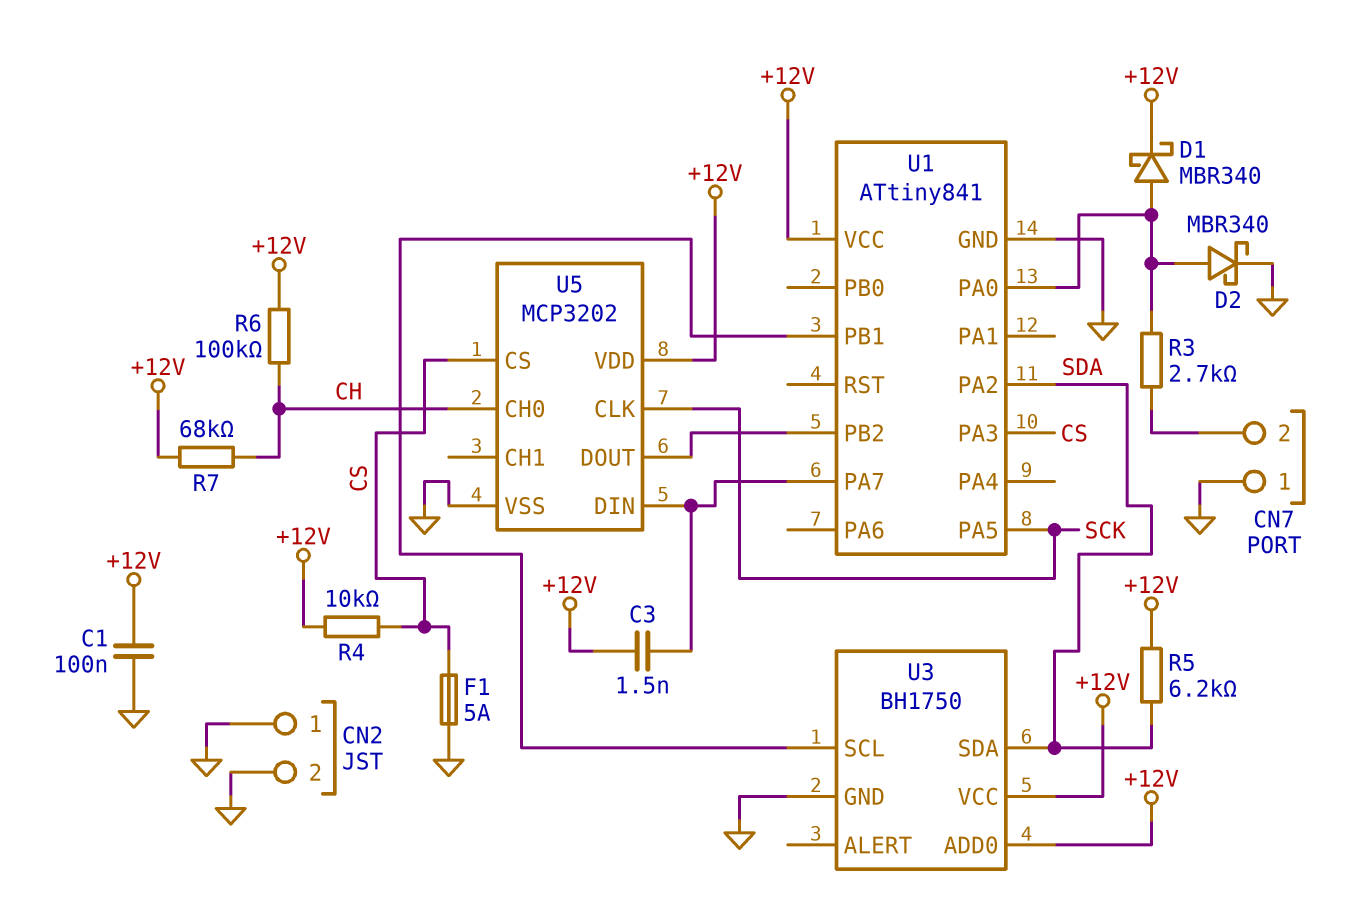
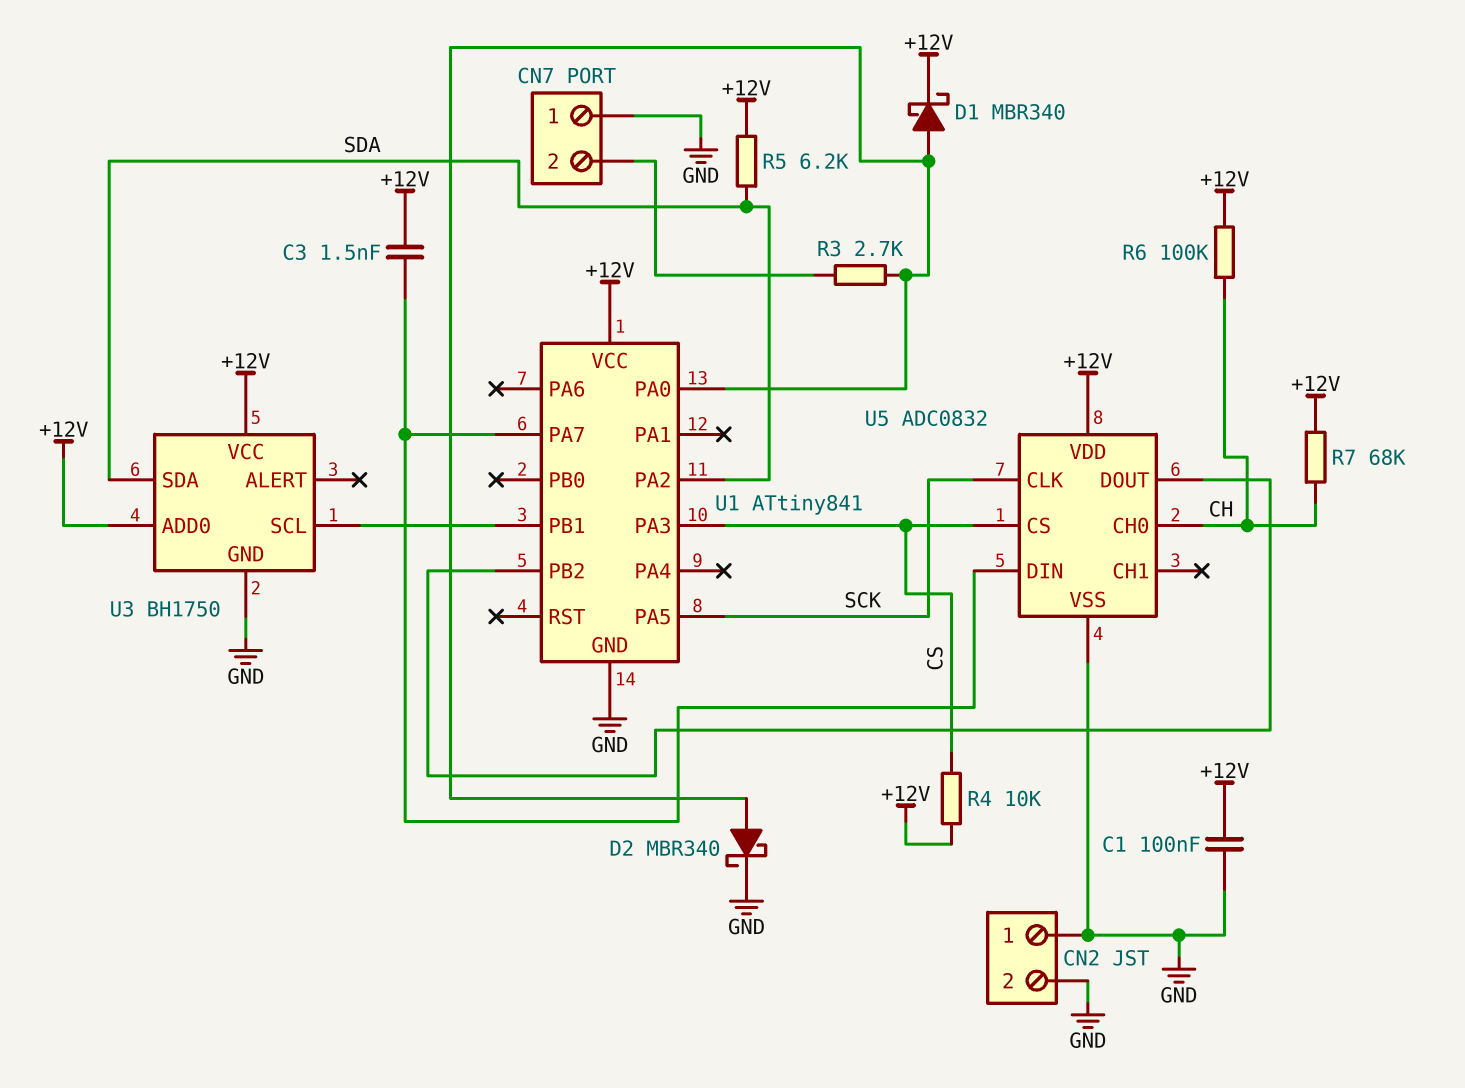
F1: 5A (CS, GND) -> none
U5: MCP3202 -> ADC0832

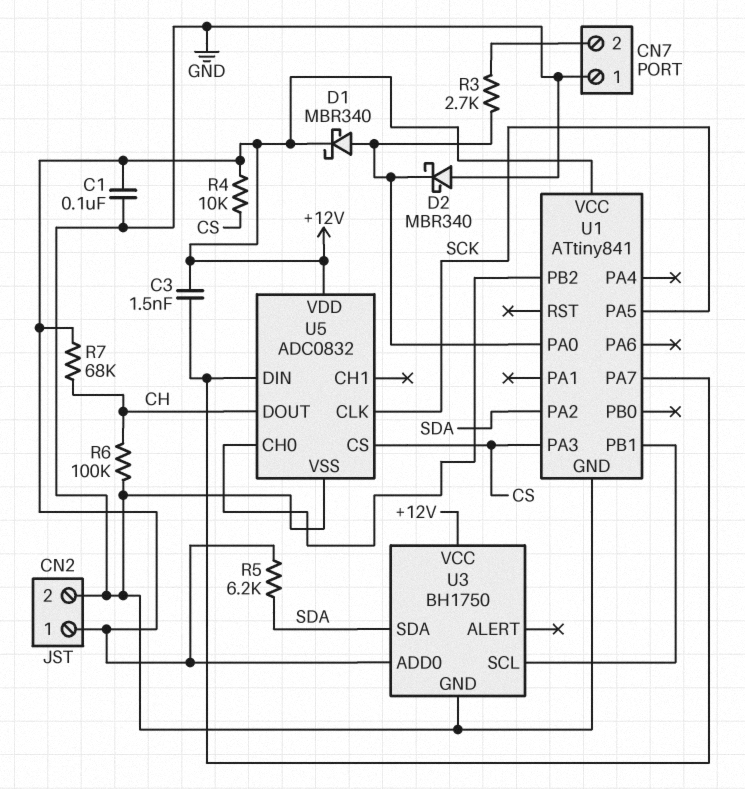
CN2 pin 1: GND -> +12V
D2: schottky MBR340 (A U1/PA0, K GND) -> schottky MBR340 (A GND, K U1/PA0)
R6: 100k (+12V, CH) -> 100k (CH, GND)
U5 pin CH0: CH -> U1/PB2
U5 pin DOUT: U1/PB2 -> CH

